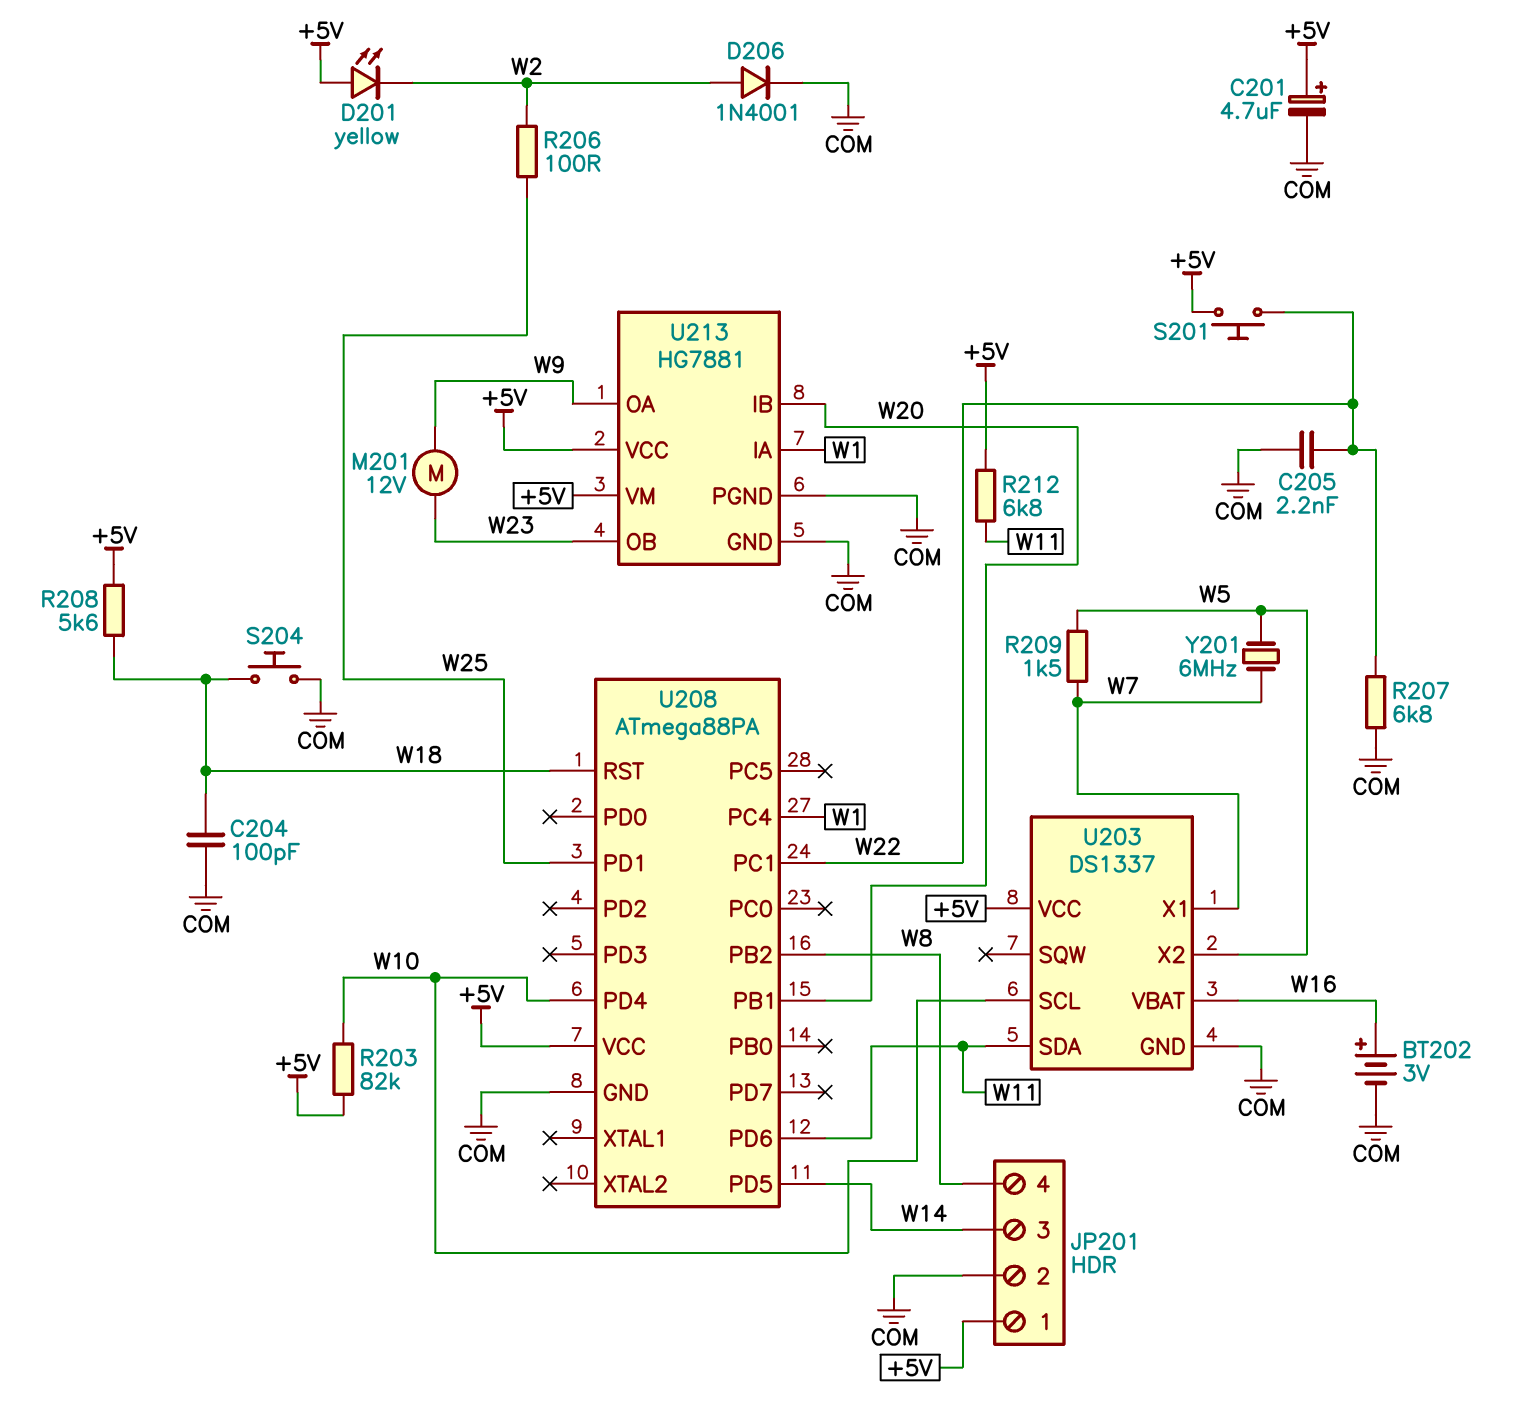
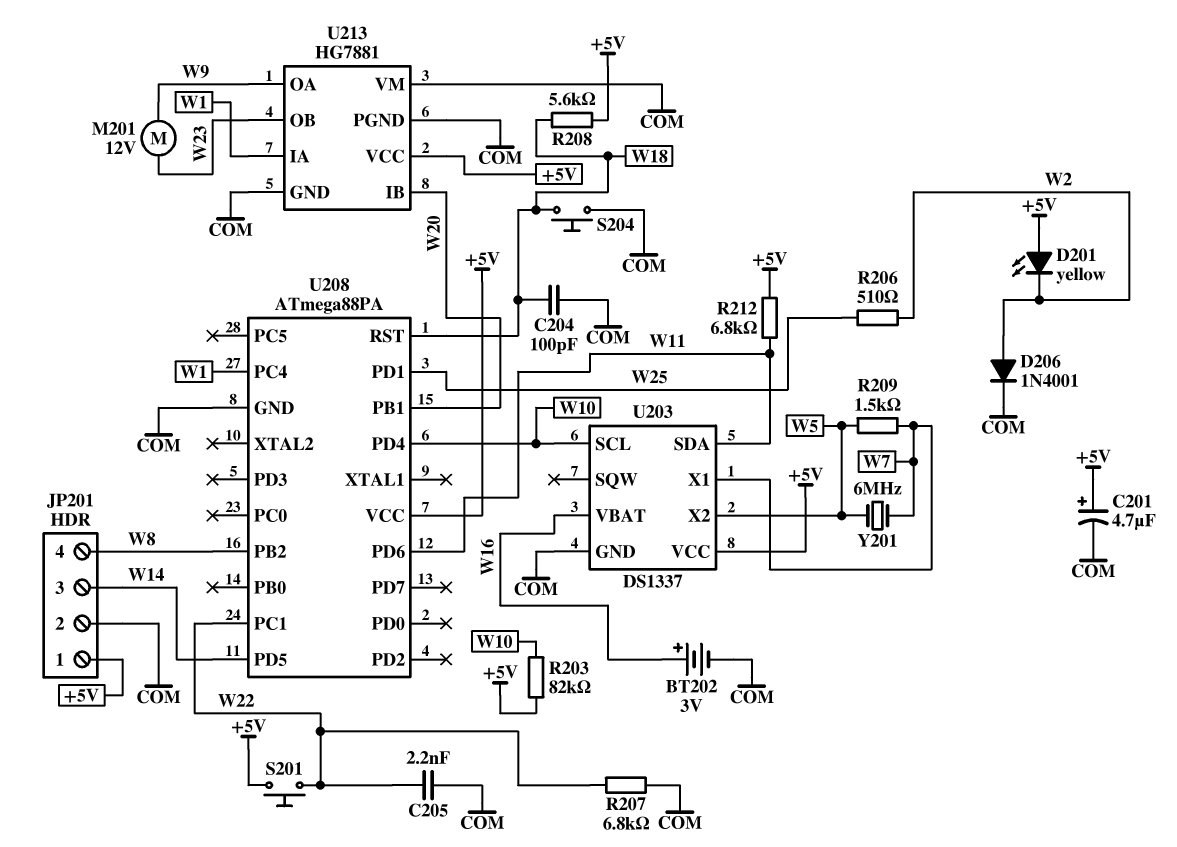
R206: 100 (W2, W25) -> 510 (W2, W25)
U213 pin VM: +5V -> COM

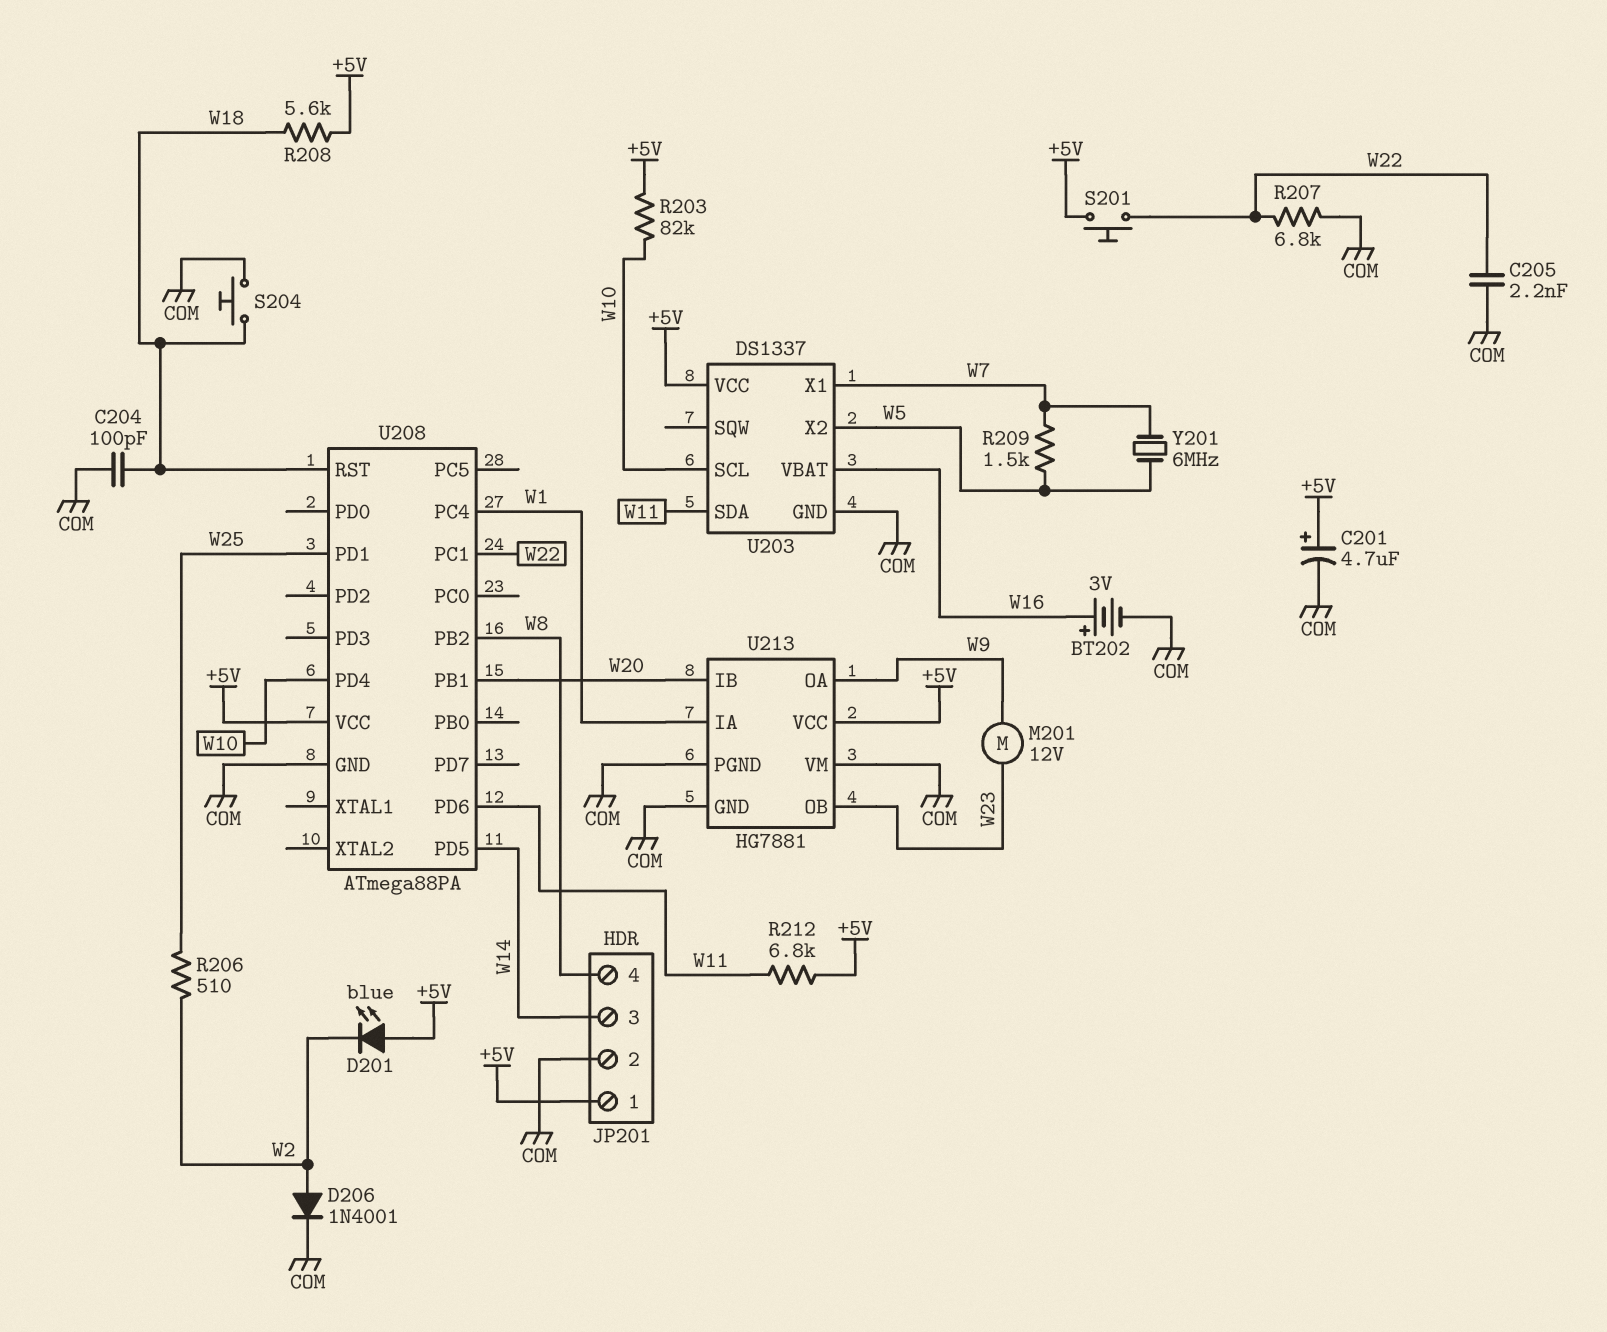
D201: LED yellow (A +5V, K W2) -> LED blue (A +5V, K W2)

